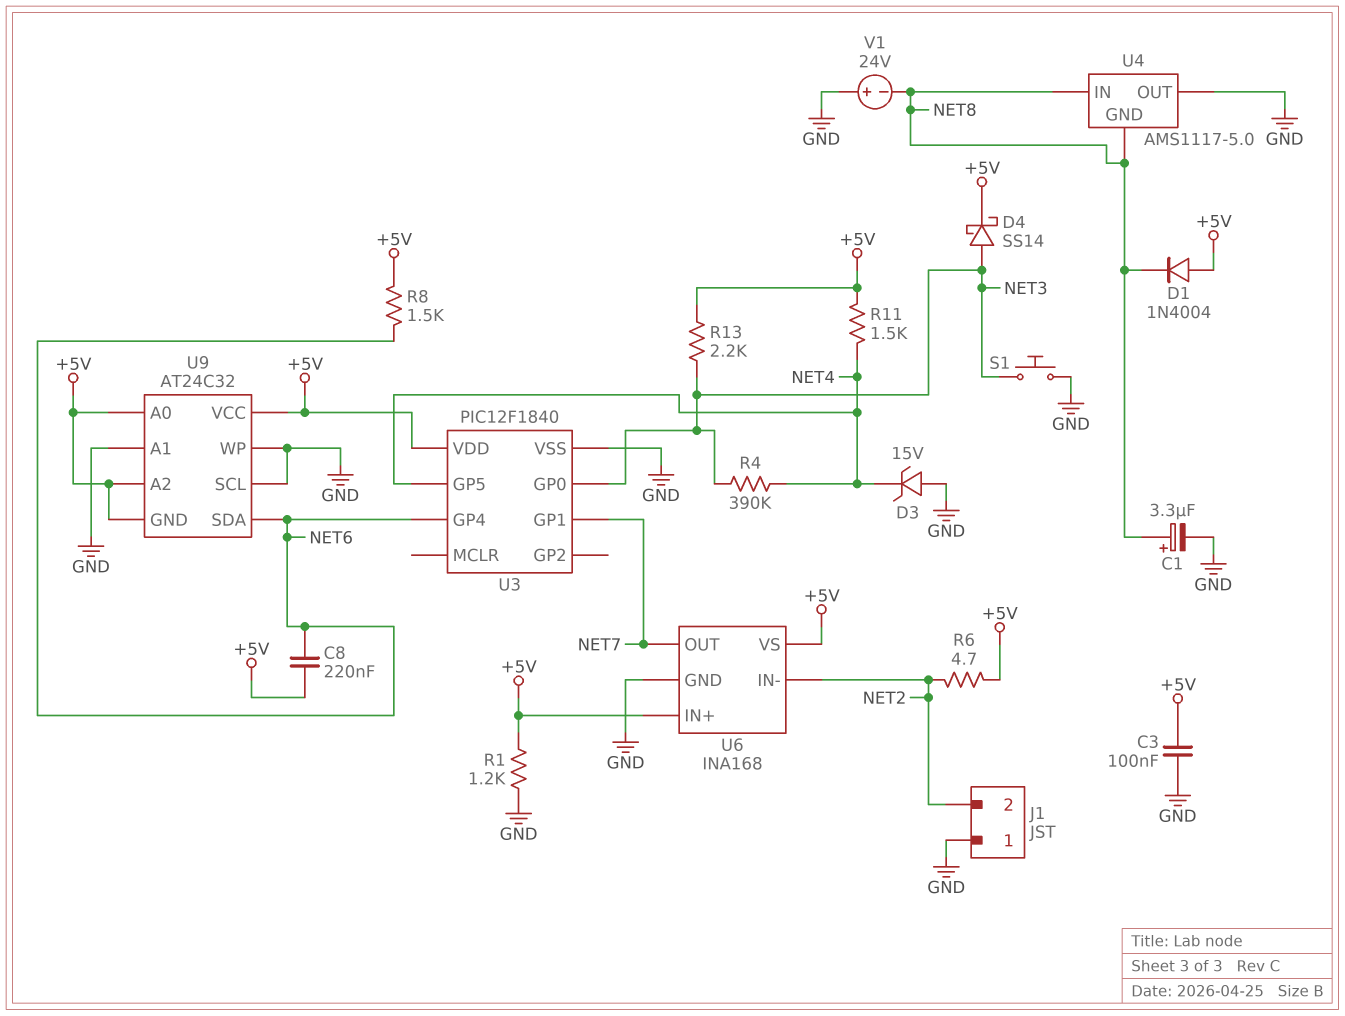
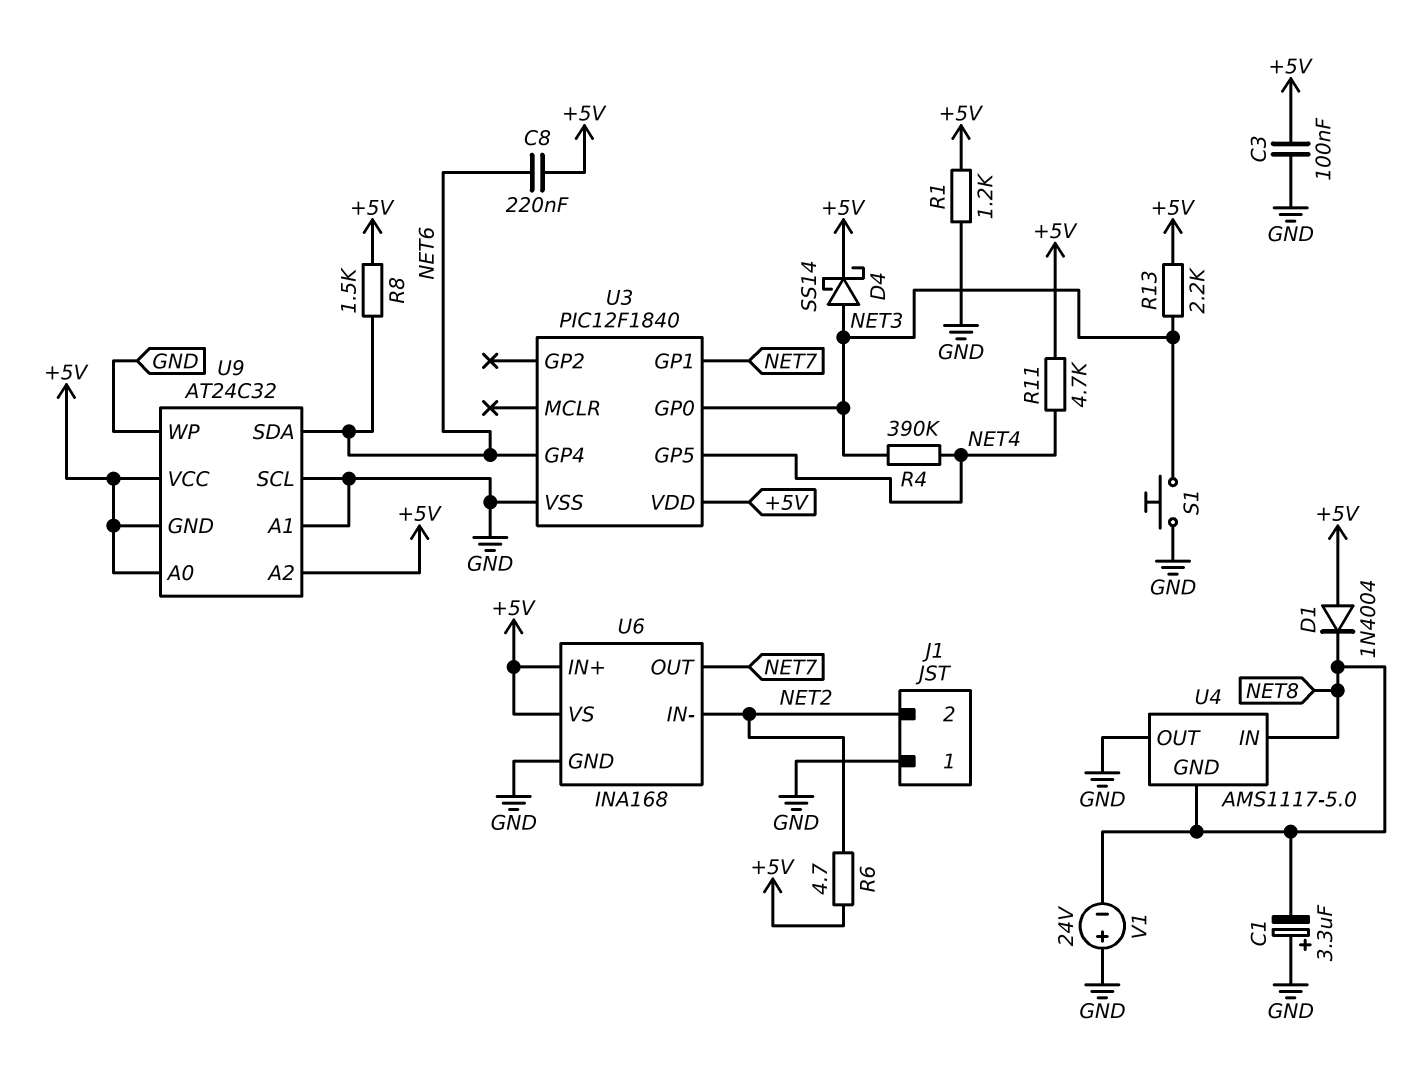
C1: 3.3uF (plus NET8, minus GND) -> 3.3uF (plus GND, minus NET8)
D3: zener 15V (A GND, K NET4) -> none
R11: 1.5k (+5V, NET4) -> 4.7k (+5V, NET4)

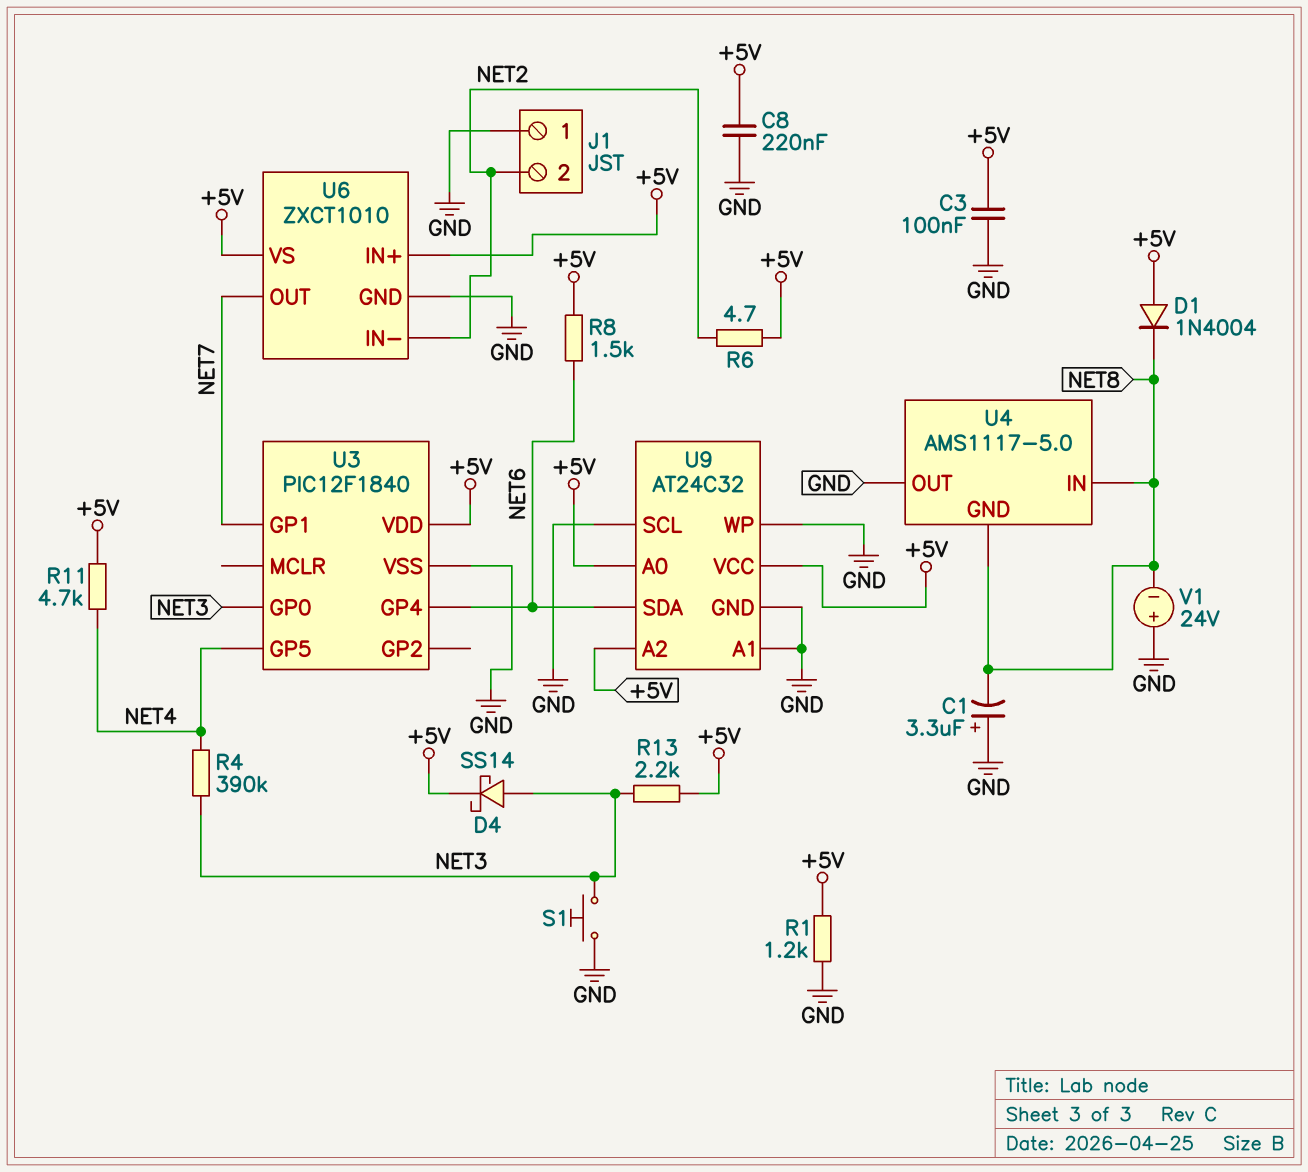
C8: 220nF (+5V, NET6) -> 220nF (+5V, GND)
U6: INA168 -> ZXCT1010
U9 pin GND: +5V -> GND

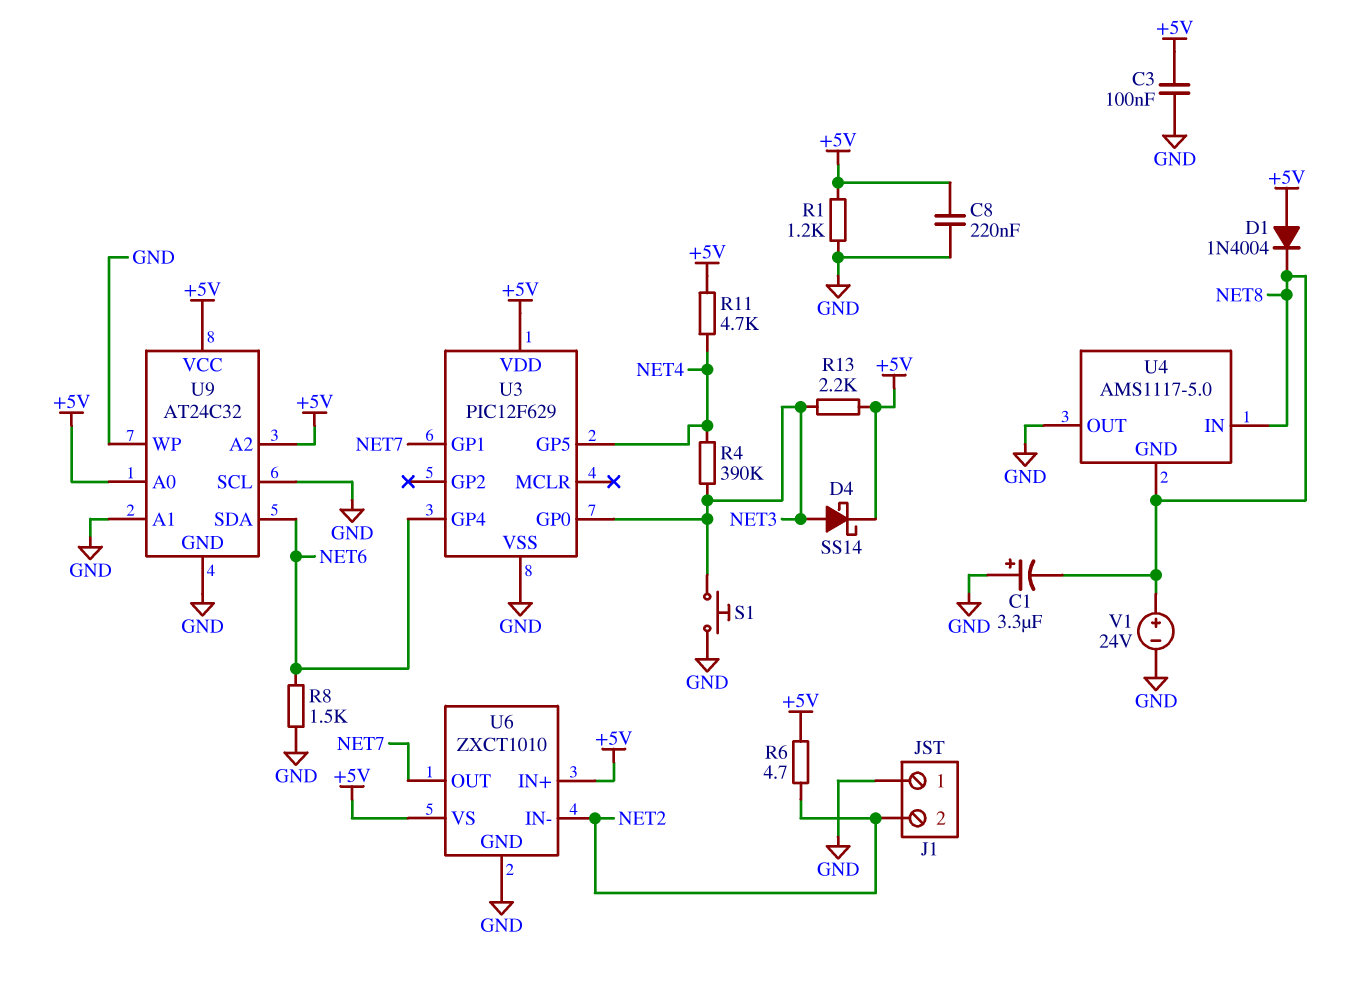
R8: 1.5k (+5V, NET6) -> 1.5k (GND, NET6)
U3: PIC12F1840 -> PIC12F629
V1: 24V (plus GND, minus NET8) -> 24V (plus NET8, minus GND)

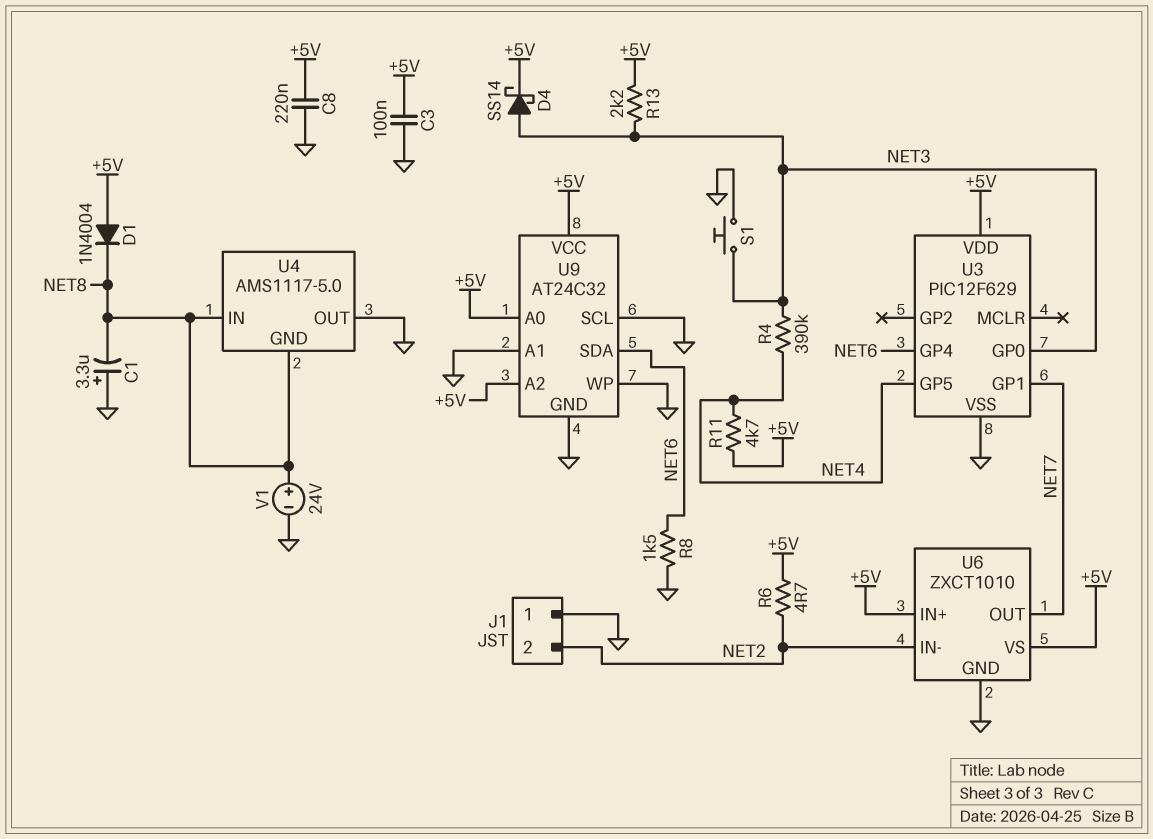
R1: 1.2k (+5V, GND) -> none

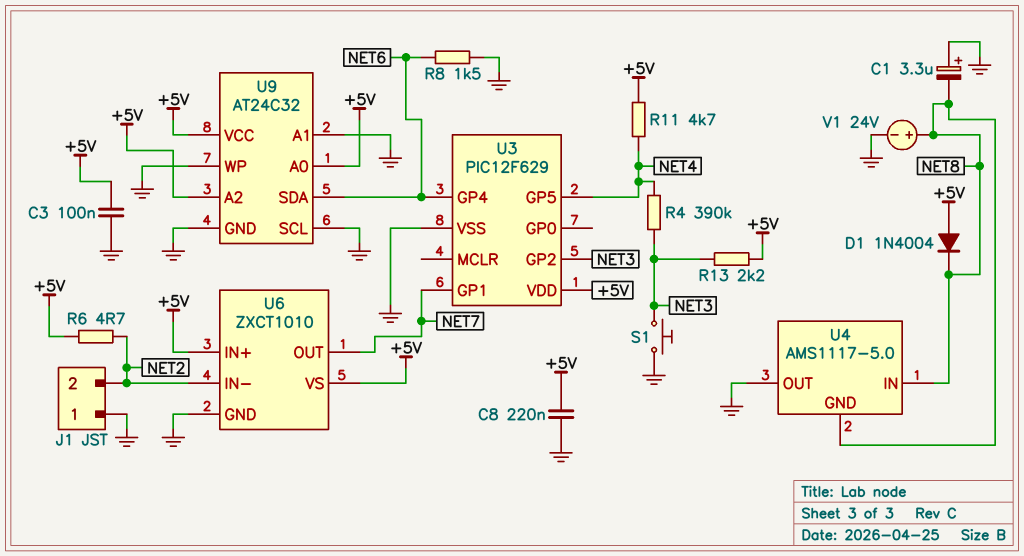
D4: schottky SS14 (A NET3, K +5V) -> none
U3 pin GP0: NET3 -> none
U3 pin GP2: none -> NET3

